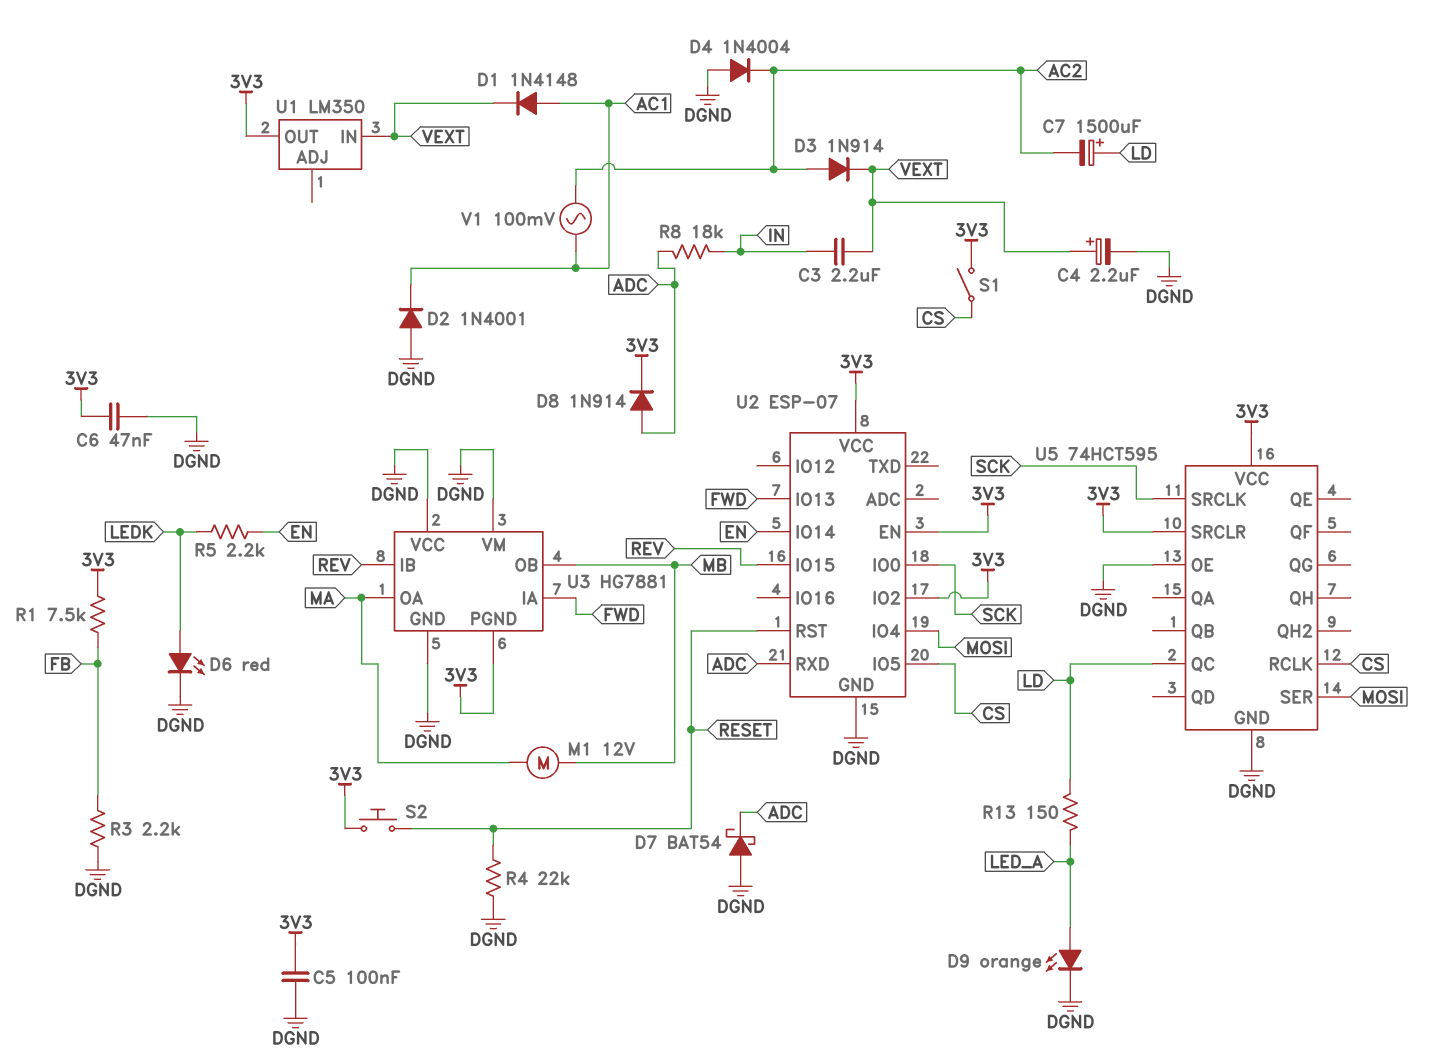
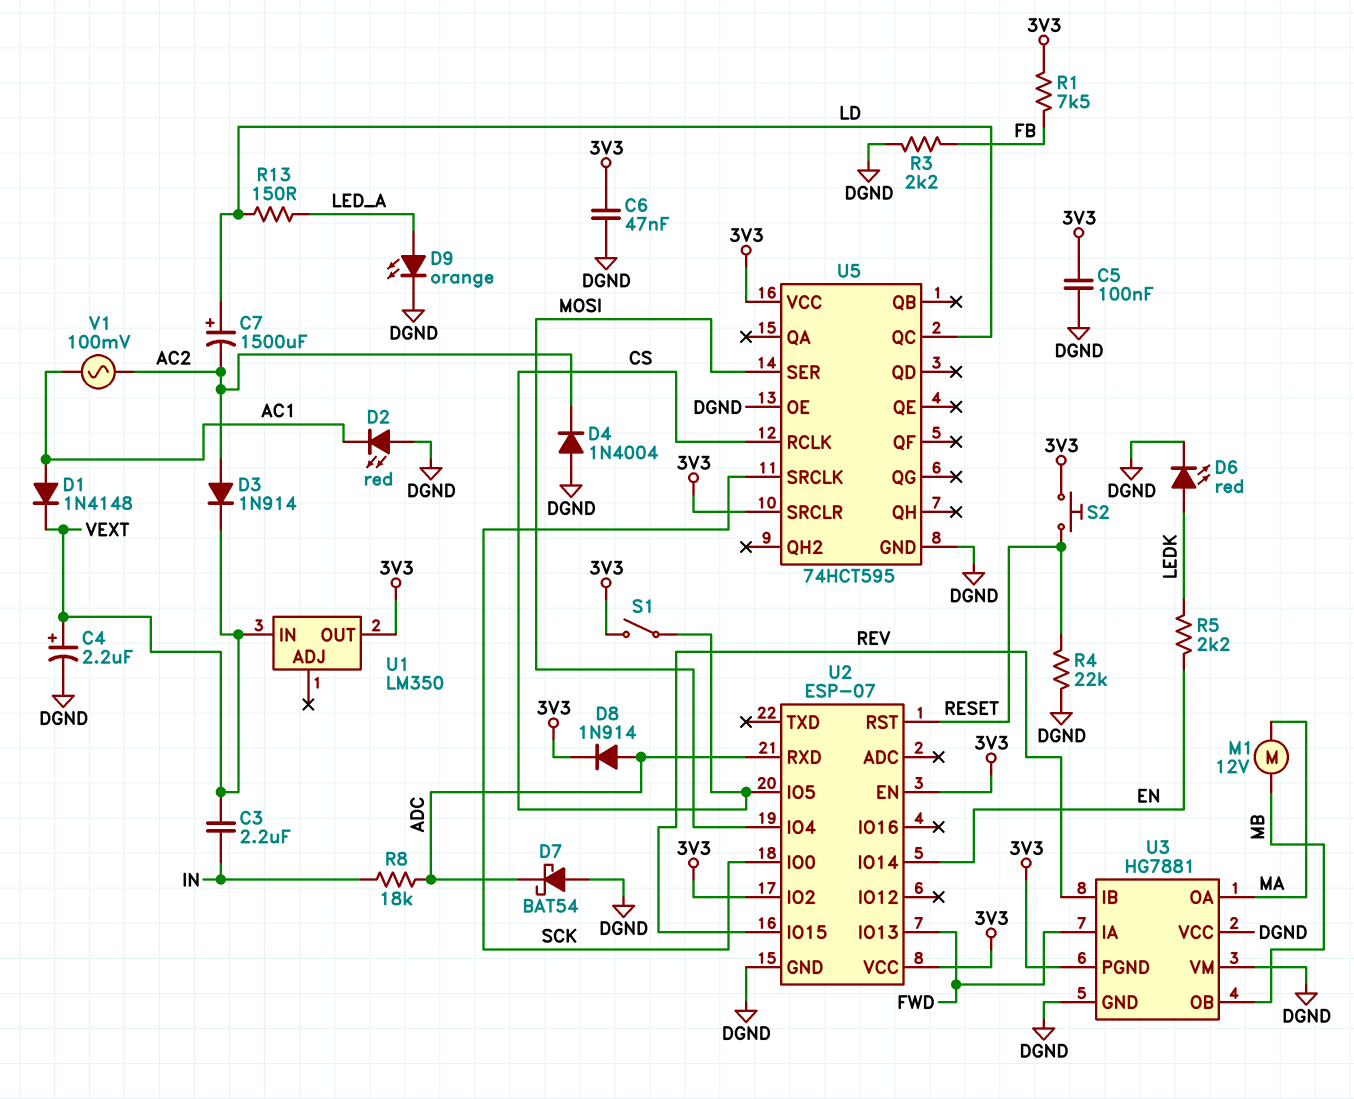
D2: diode 1N4001 (A DGND, K AC1) -> LED red (A DGND, K AC1)

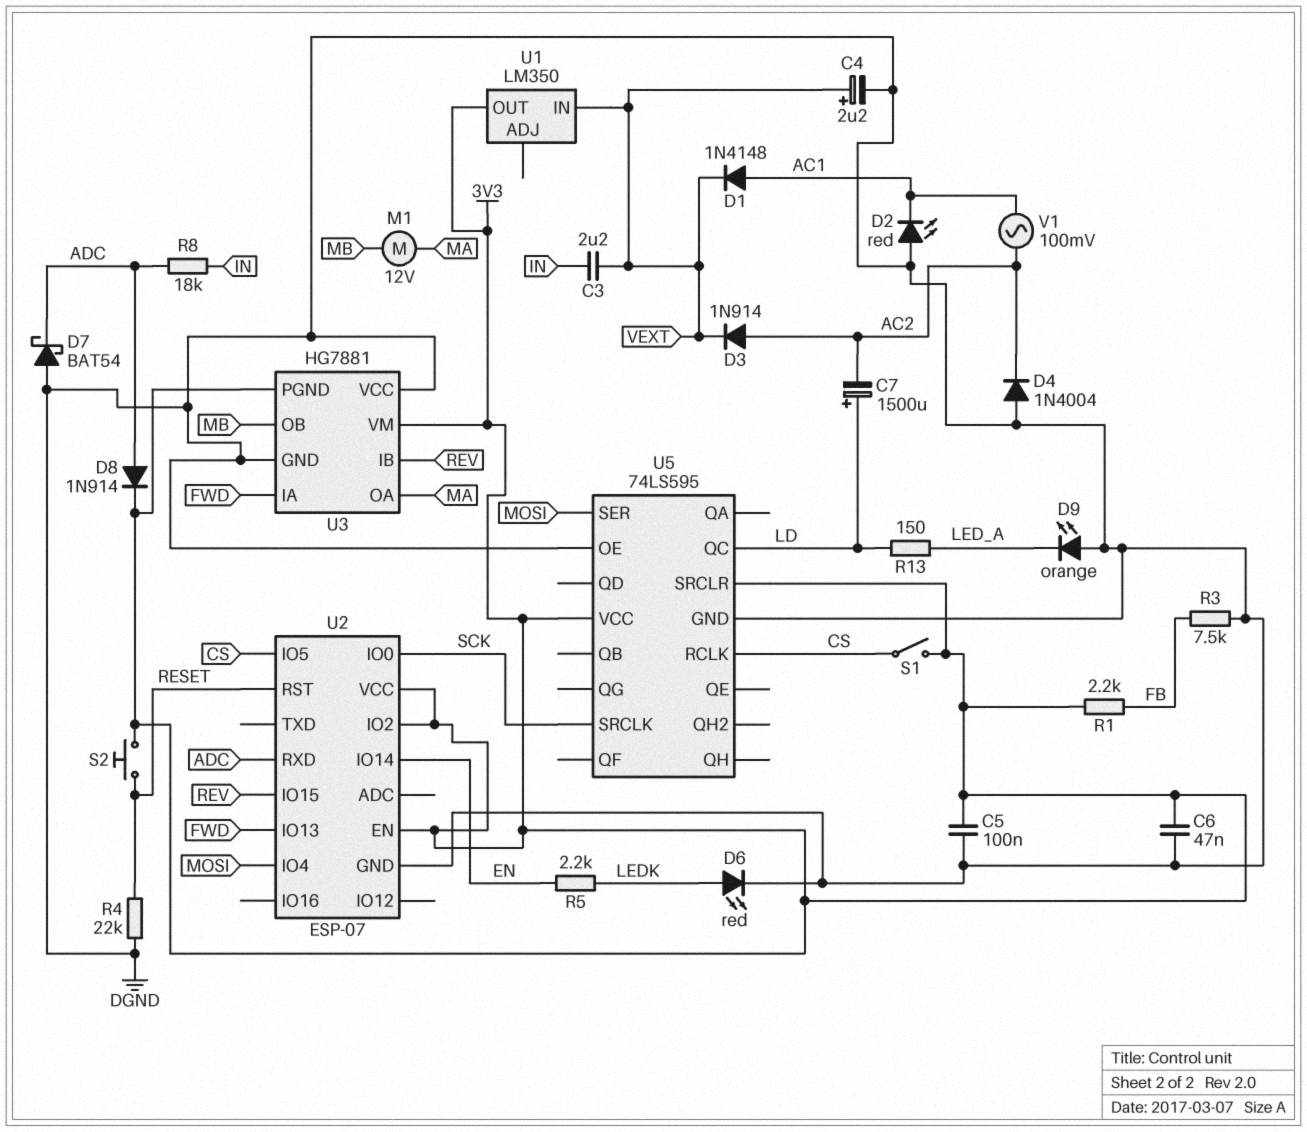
D9: LED orange (A LED_A, K DGND) -> LED orange (A DGND, K LED_A)
R1: 7.5k (3V3, FB) -> 2.2k (3V3, FB)
R3: 2.2k (DGND, FB) -> 7.5k (DGND, FB)
U3 pin VM: DGND -> 3V3
U5: 74HCT595 -> 74LS595

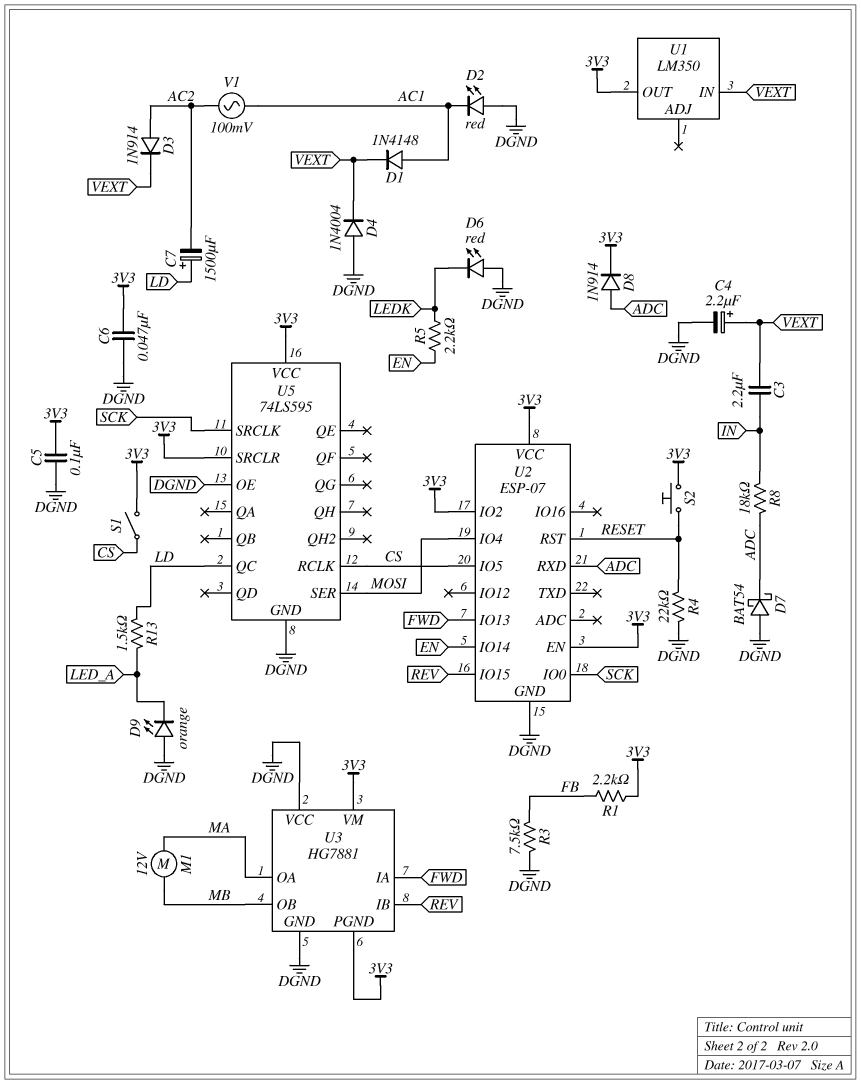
D4: diode 1N4004 (A DGND, K AC2) -> diode 1N4004 (A DGND, K VEXT)
D6: LED red (A LEDK, K DGND) -> LED red (A DGND, K LEDK)
R13: 150 (LD, LED_A) -> 1.5k (LD, LED_A)

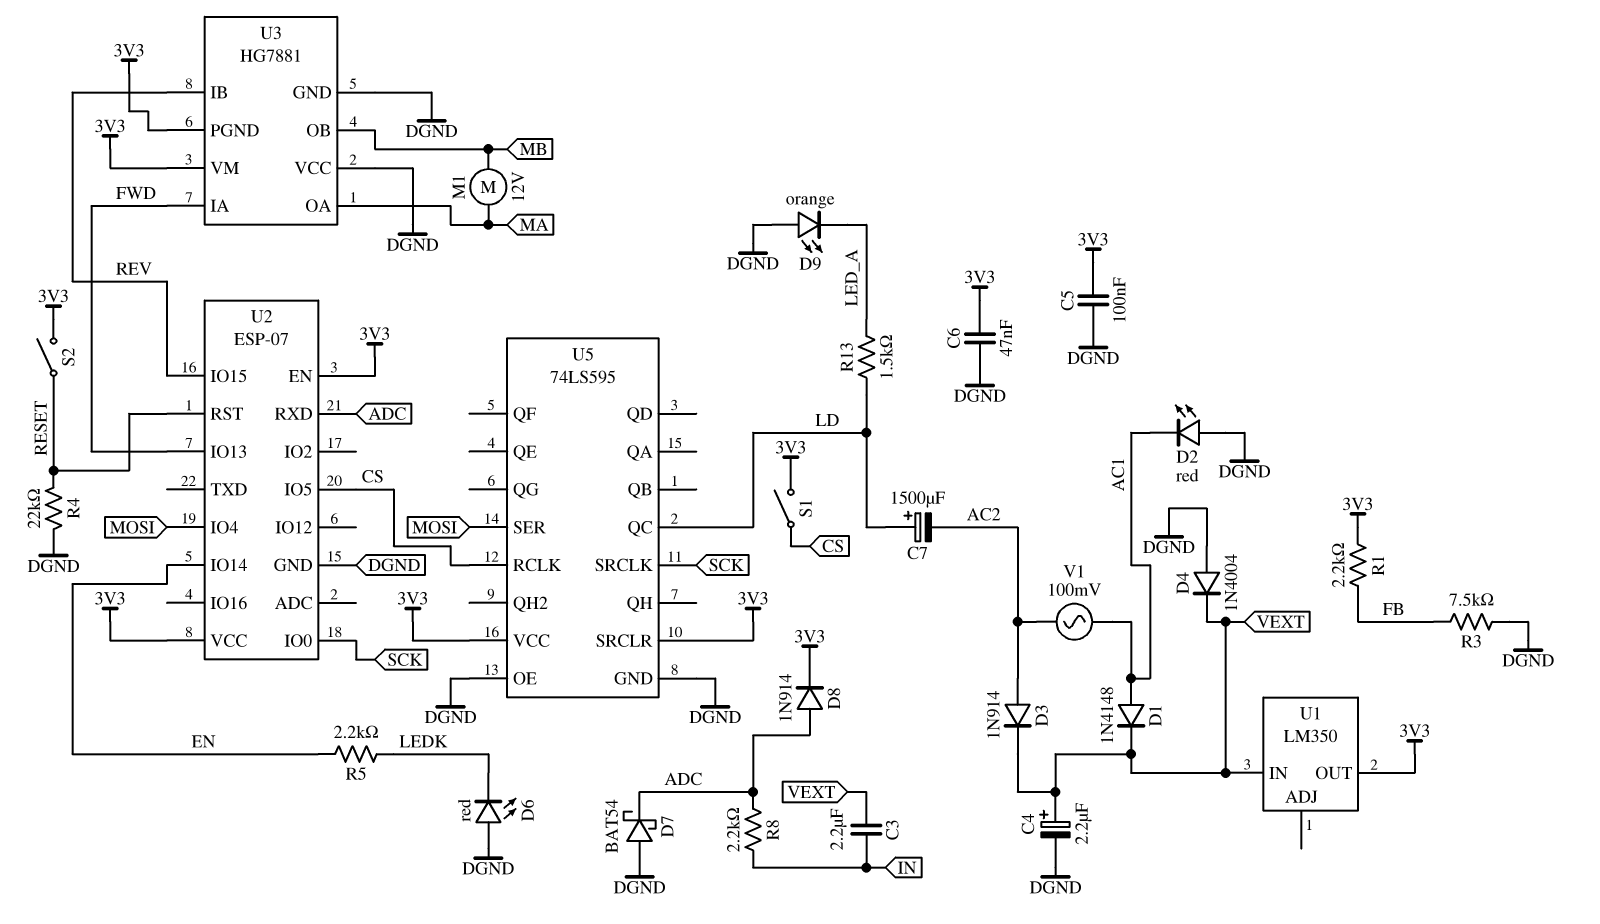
R8: 18k (ADC, IN) -> 2.2k (ADC, IN)
S2: button (3V3, RESET) -> switch (3V3, RESET)
U2 pin IO2: 3V3 -> none

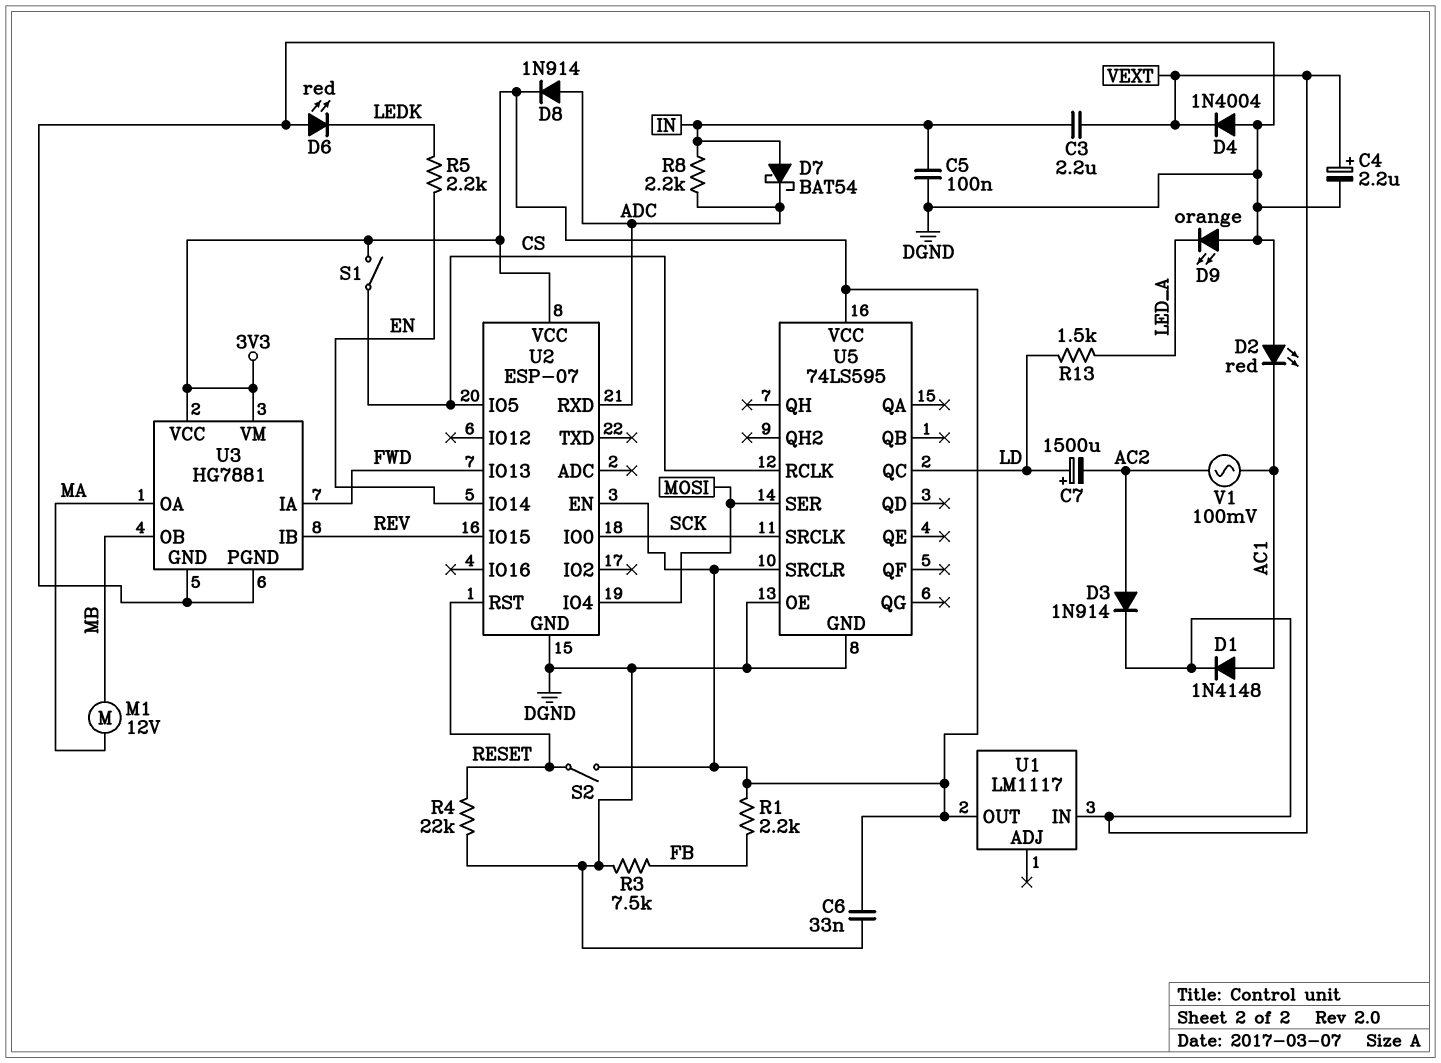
C5: 100nF (3V3, DGND) -> 100nF (DGND, IN)
C6: 47nF (3V3, DGND) -> 33nF (3V3, DGND)
D7: schottky BAT54 (A DGND, K ADC) -> schottky BAT54 (A IN, K ADC)
U1: LM350 -> LM1117
U3 pin PGND: 3V3 -> DGND
U3 pin VCC: DGND -> 3V3

